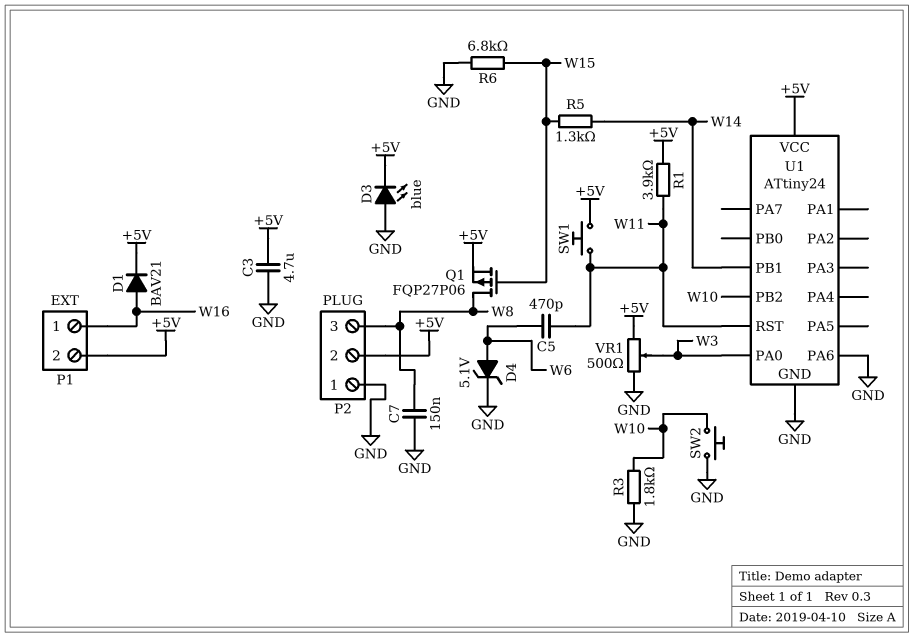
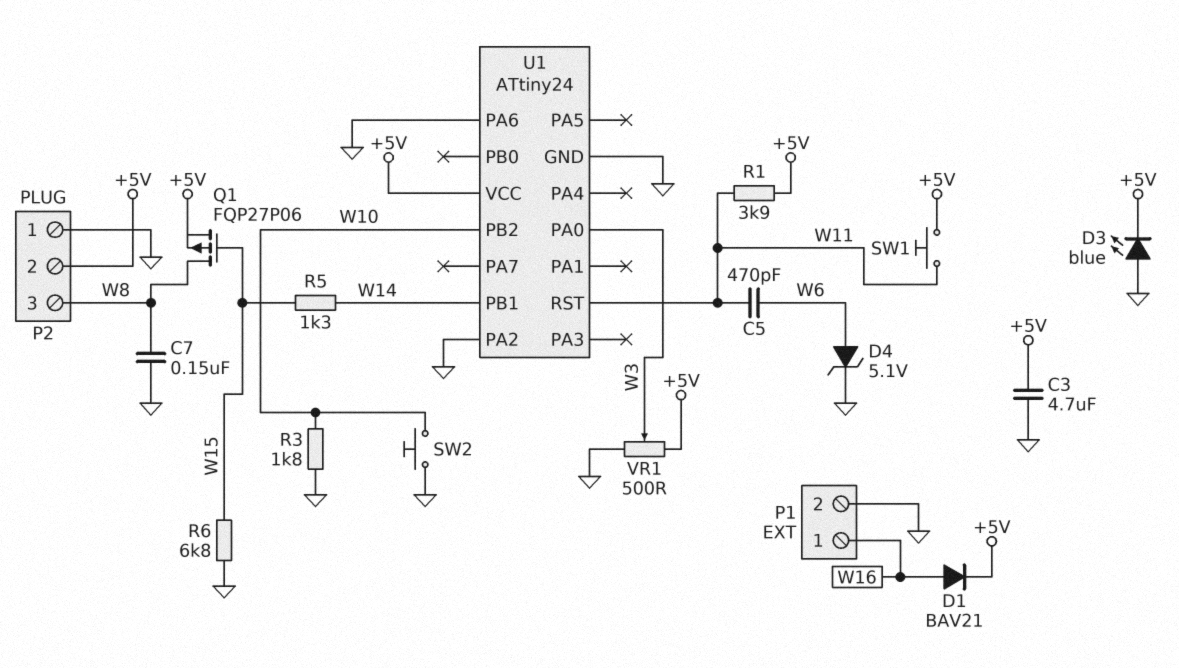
P1 pin 2: +5V -> GND
U1 pin PA2: none -> GND

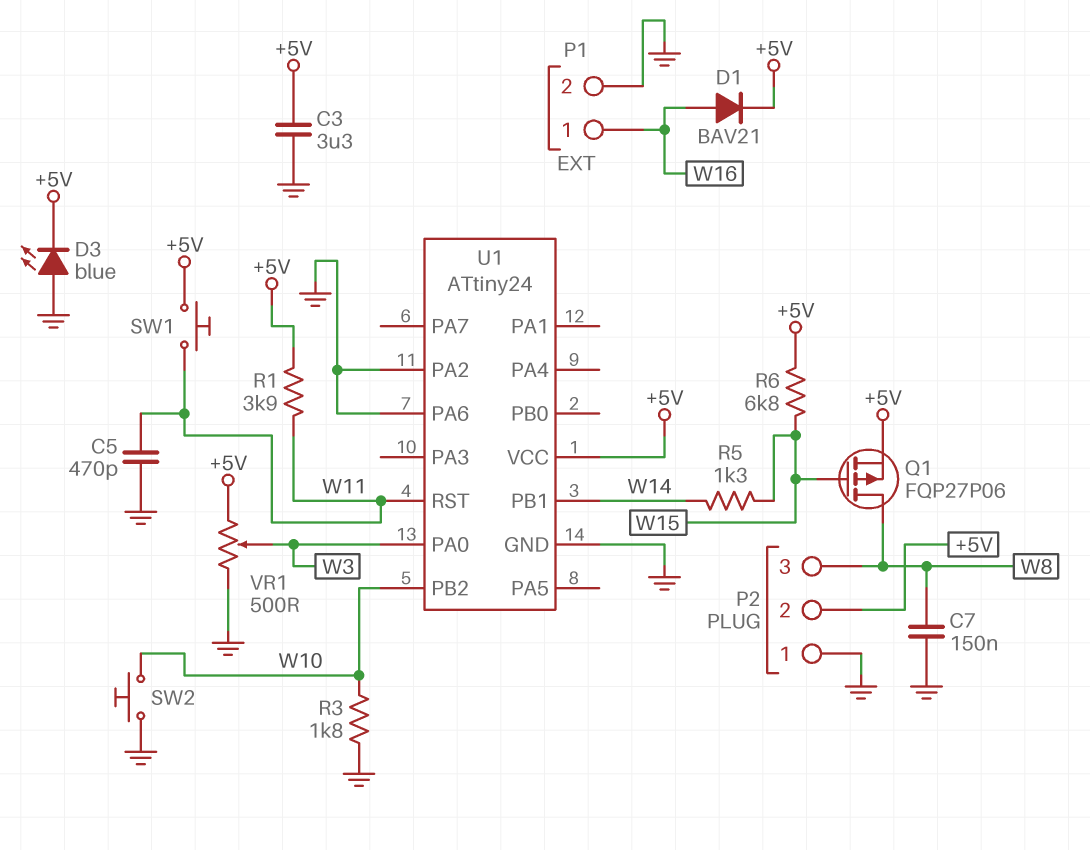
C3: 4.7uF (+5V, GND) -> 3.3uF (+5V, GND)
C5: 470pF (W6, W11) -> 470pF (GND, W11)
D4: zener 5.1V (A W6, K GND) -> none
R6: 6.8k (GND, W15) -> 6.8k (+5V, W15)

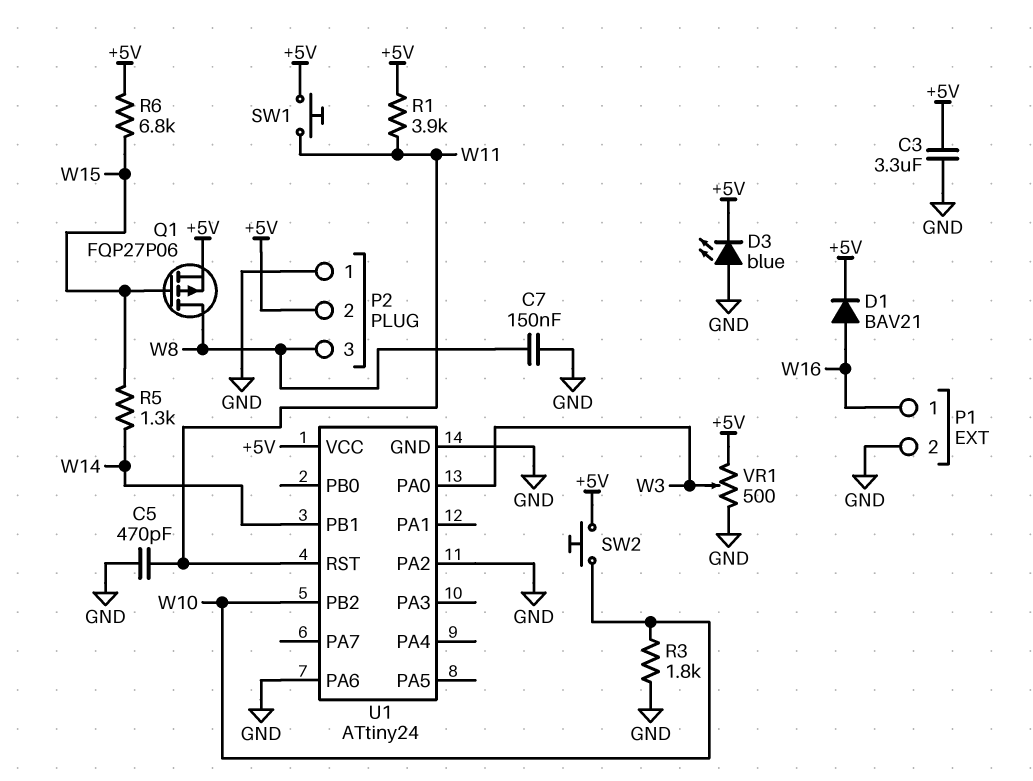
SW2: button (GND, W10) -> button (+5V, W10)

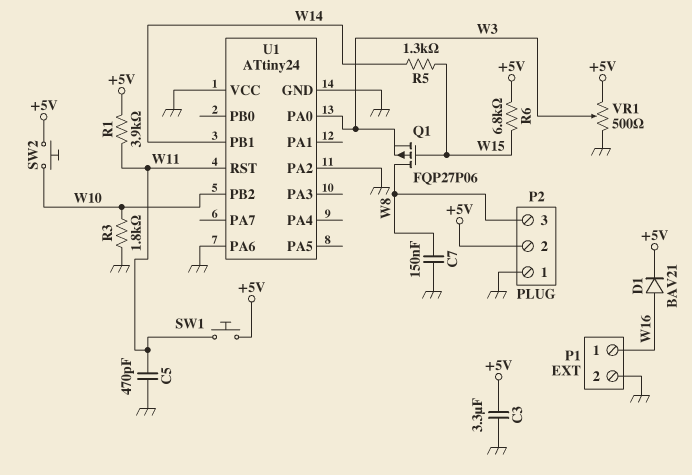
D3: LED blue (A GND, K +5V) -> none
Q1: PMOS FQP27P06 (G W15, D W8, S +5V) -> PMOS FQP27P06 (G W15, D W8, S W3)
U1 pin VCC: +5V -> GND

